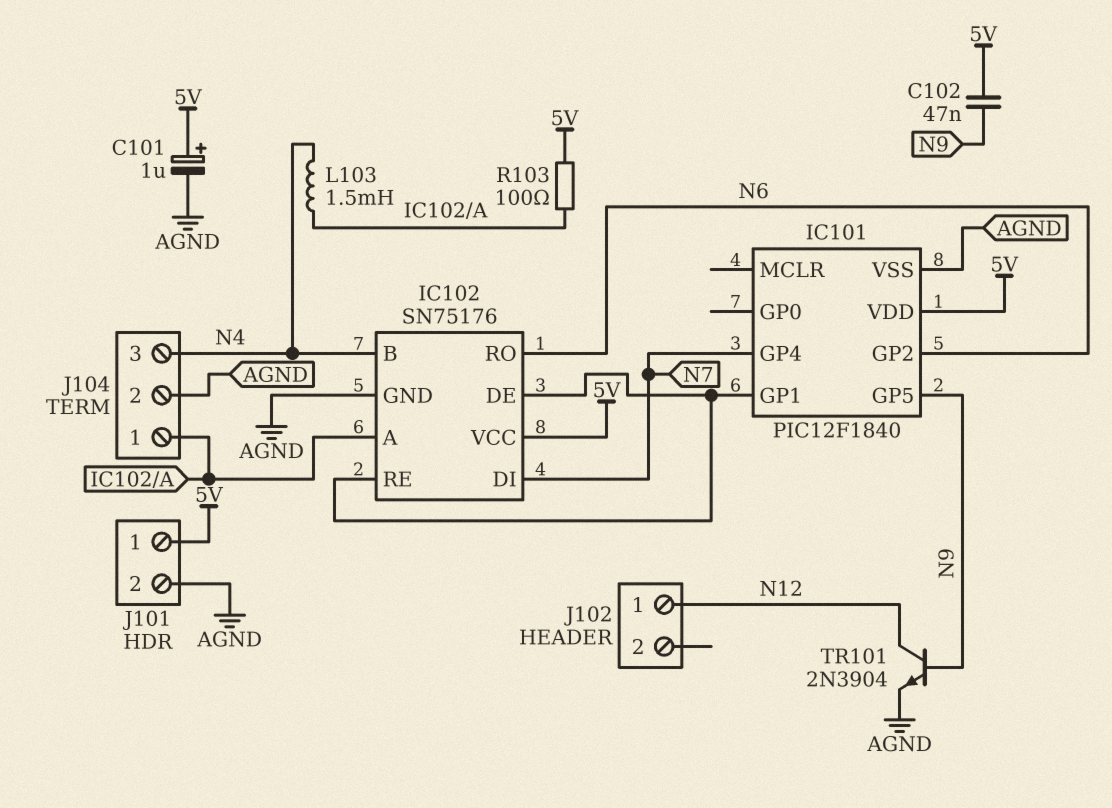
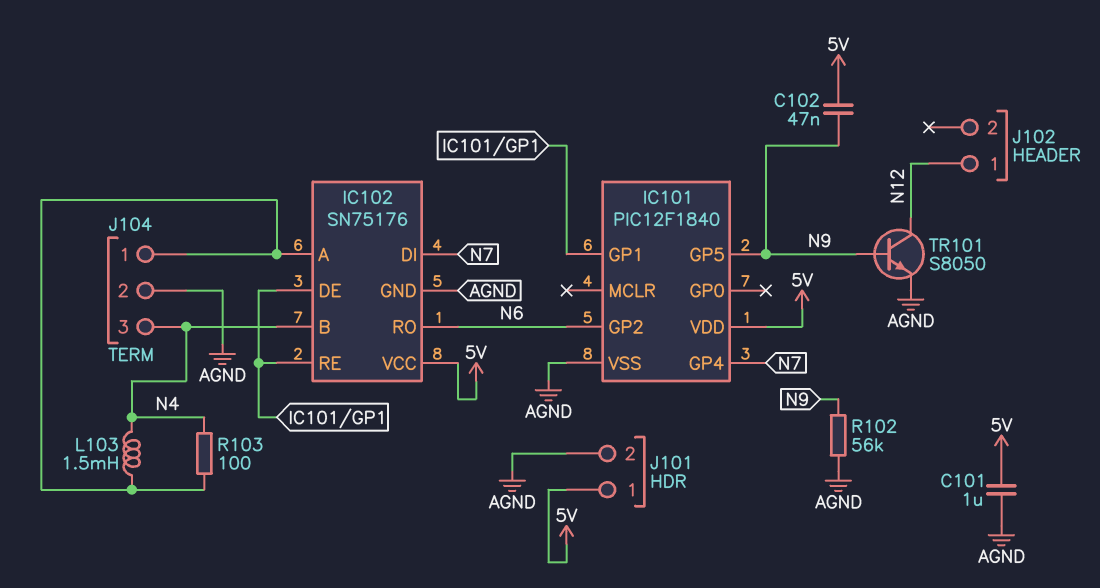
C101: 1uF (plus 5V, minus AGND) -> 1uF (5V, AGND)
R102: none -> 56k (AGND, N9)
R103: 100 (5V, IC102/A) -> 100 (IC102/A, N4)
TR101: NPN 2N3904 (B N9, C N12, E AGND) -> NPN S8050 (B N9, C N12, E AGND)

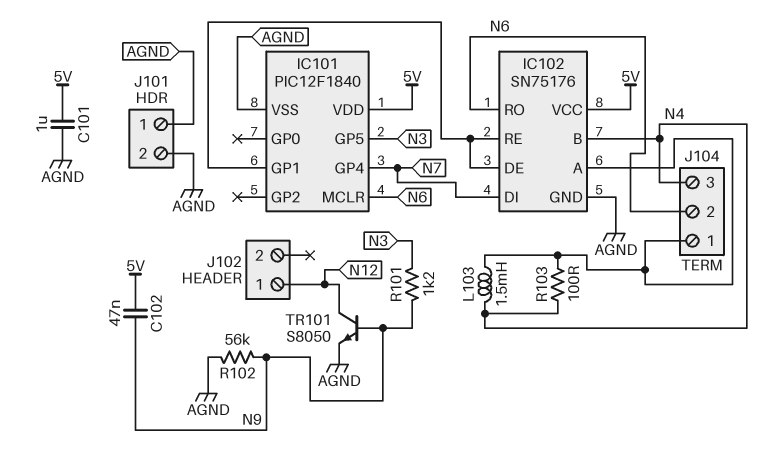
IC101 pin GP2: N6 -> none
IC101 pin GP5: N9 -> N3
IC101 pin MCLR: none -> N6
J101 pin 1: 5V -> AGND
J104 pin 2: AGND -> N6
R101: none -> 1.2k (N3, N9)

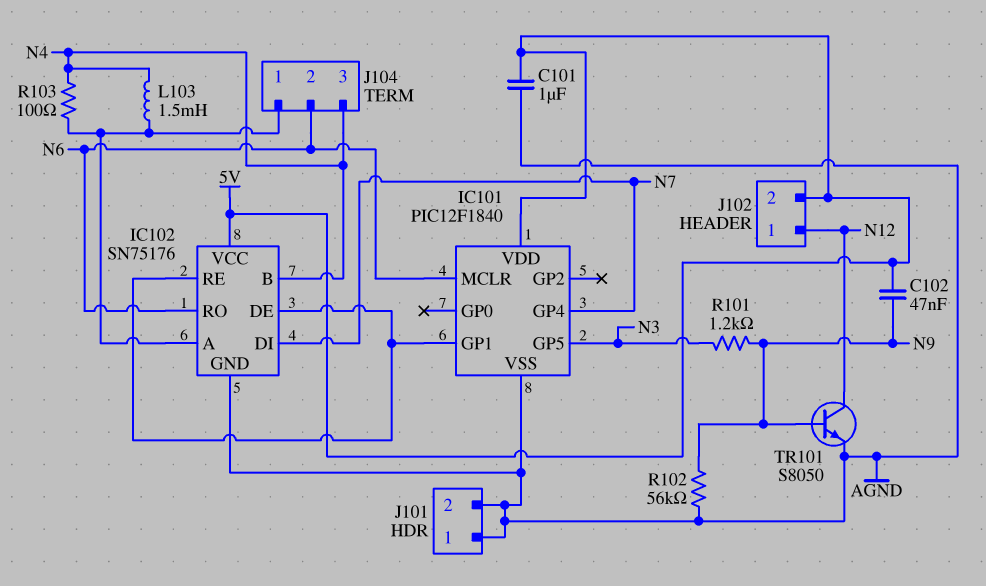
J102 pin 2: none -> 5V

